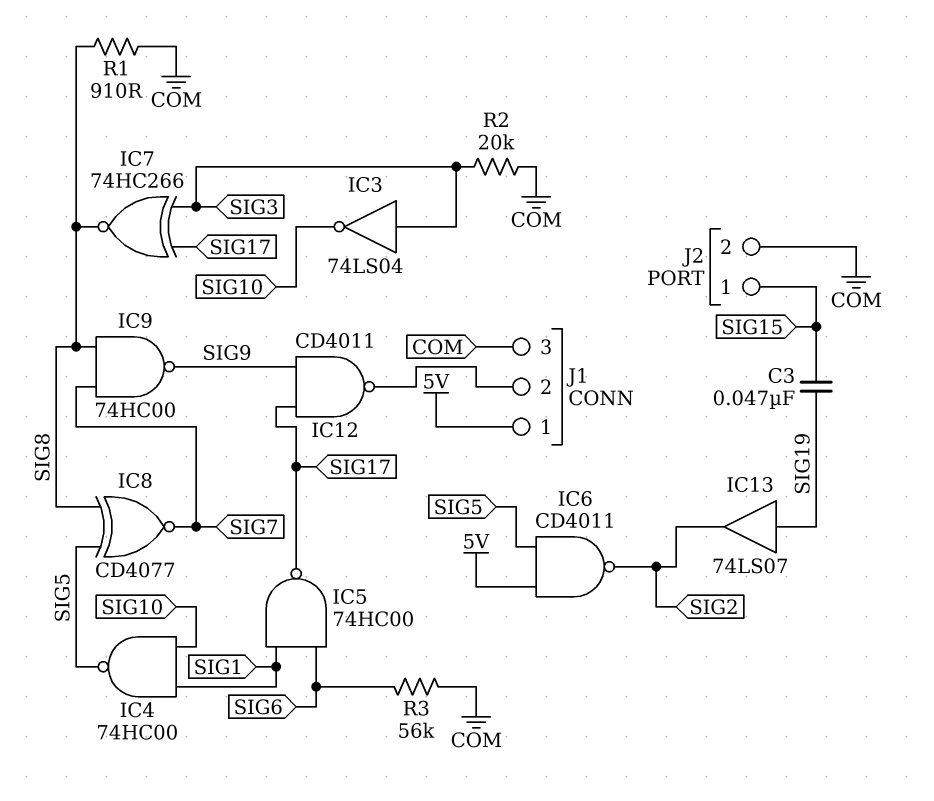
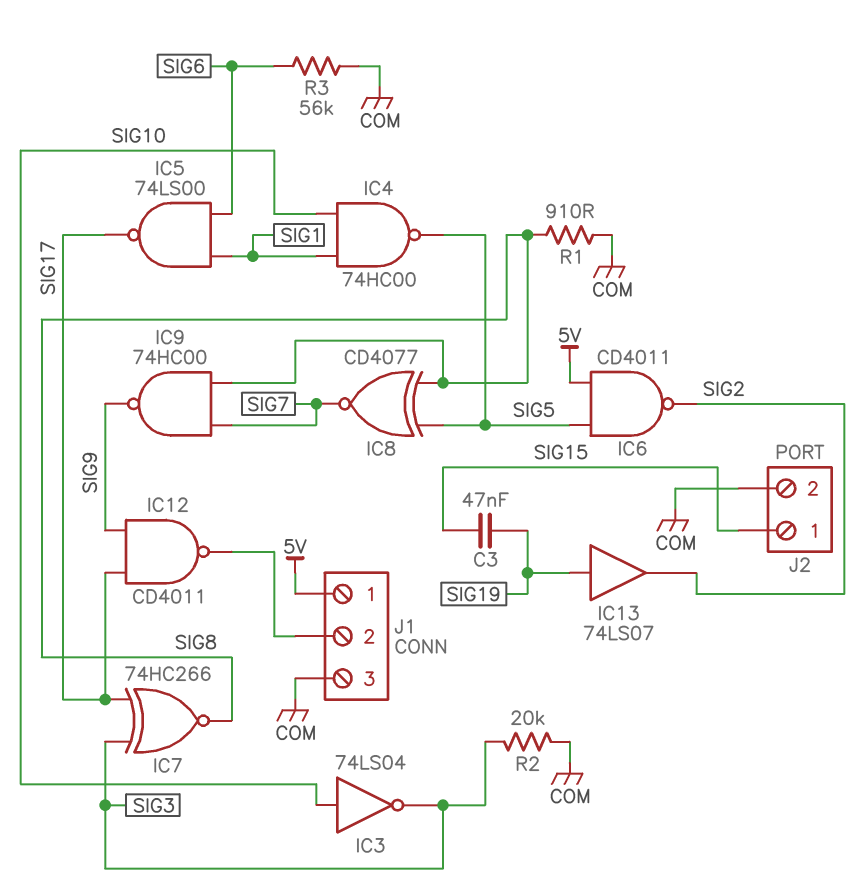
IC3: NOT 74LS04 (in SIG3, out SIG10) -> NOT 74LS04 (in SIG10, out SIG3)
IC5: NAND 74HC00 (in SIG1, in SIG6, out SIG17) -> NAND 74LS00 (in SIG1, in SIG6, out SIG17)

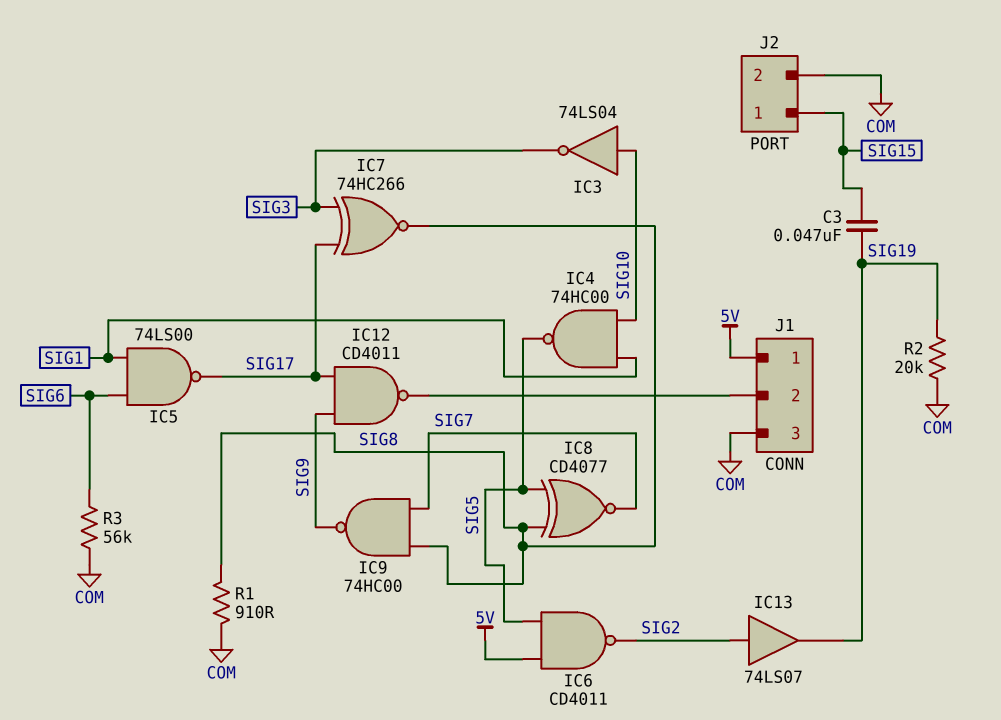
IC13: buffer 74LS07 (in SIG19, out SIG2) -> buffer 74LS07 (in SIG2, out SIG19)
R2: 20k (COM, SIG3) -> 20k (COM, SIG19)

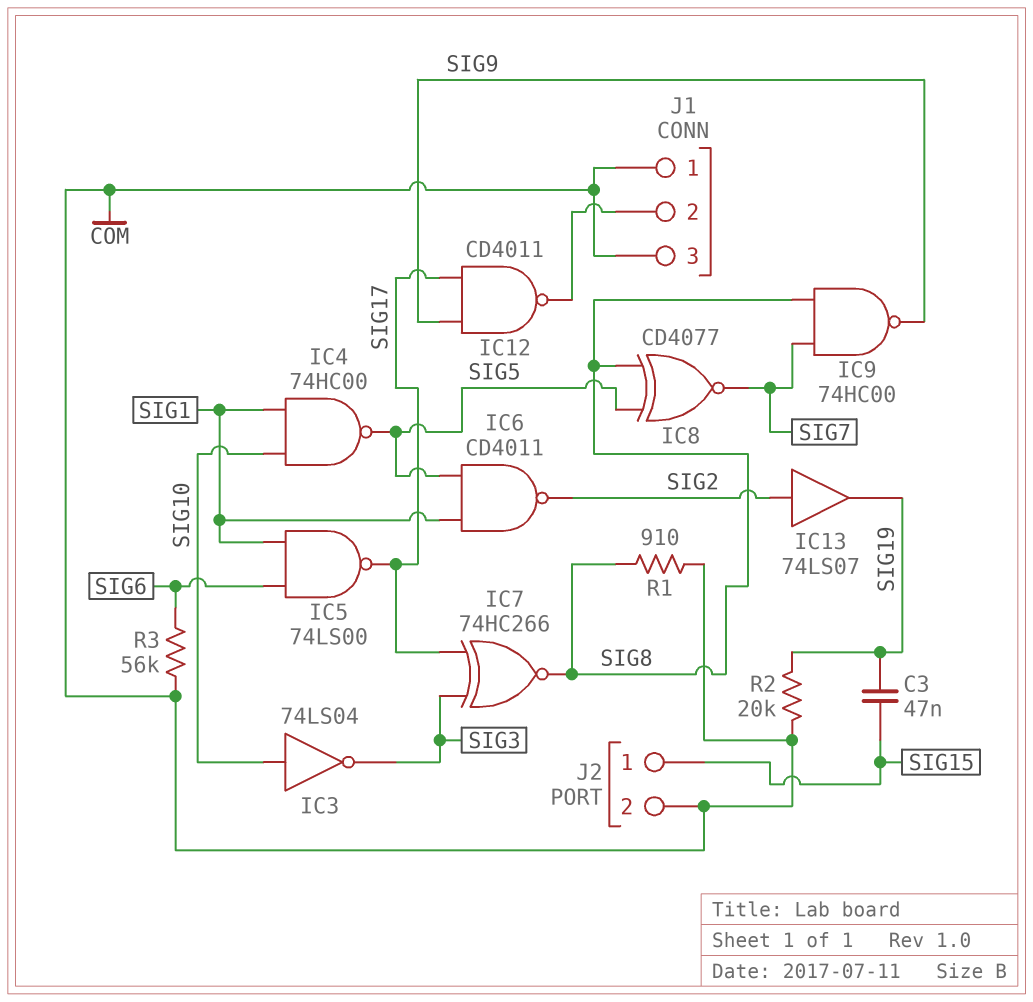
IC6: NAND CD4011 (in 5V, in SIG5, out SIG2) -> NAND CD4011 (in SIG1, in SIG5, out SIG2)
J1 pin 1: 5V -> COM

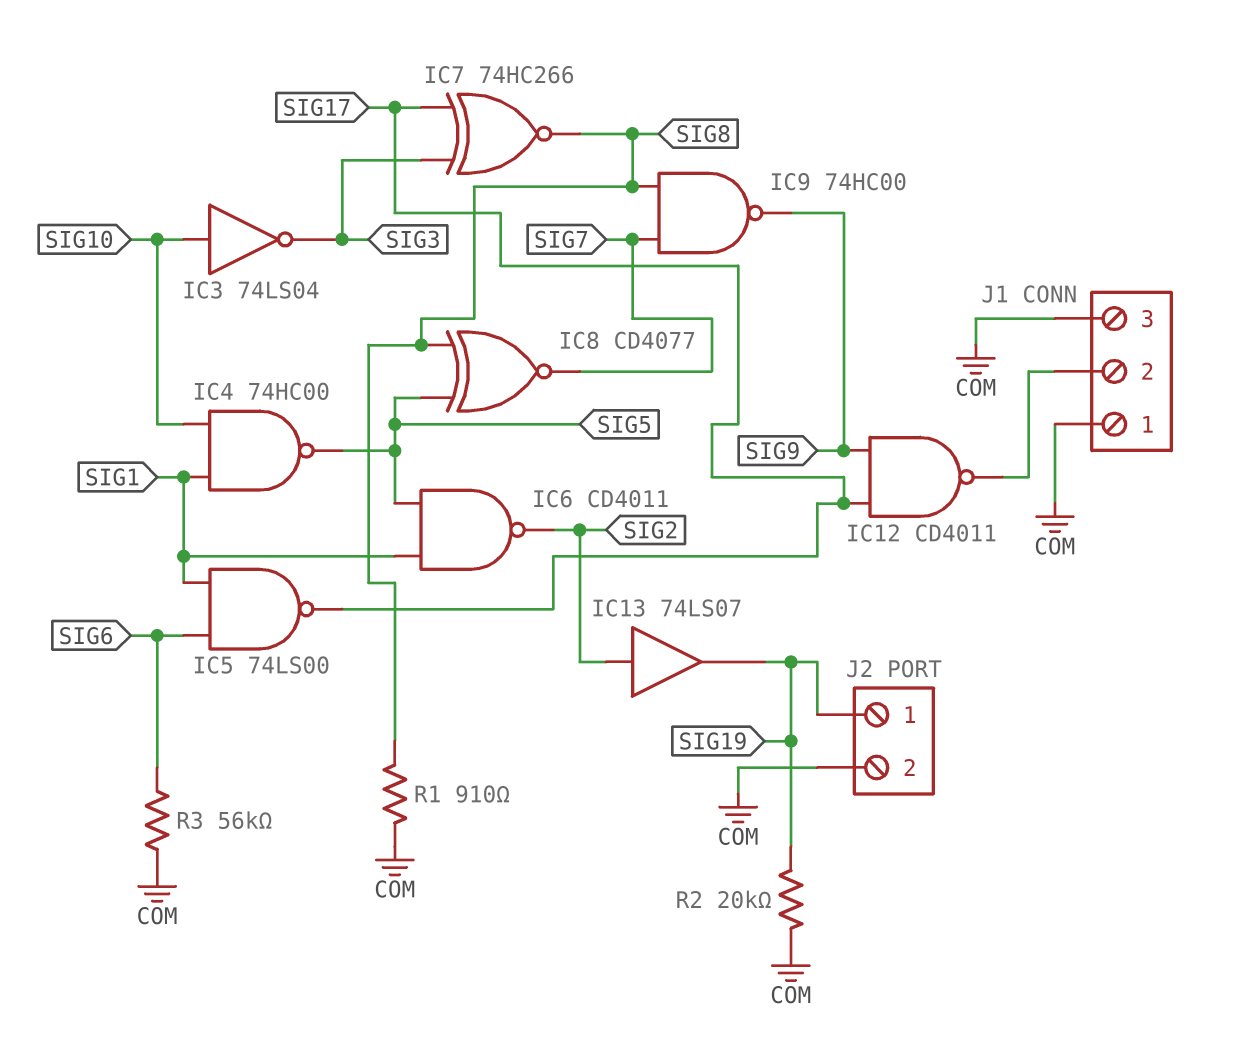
C3: 47nF (SIG15, SIG19) -> none
J2 pin 1: SIG15 -> SIG19

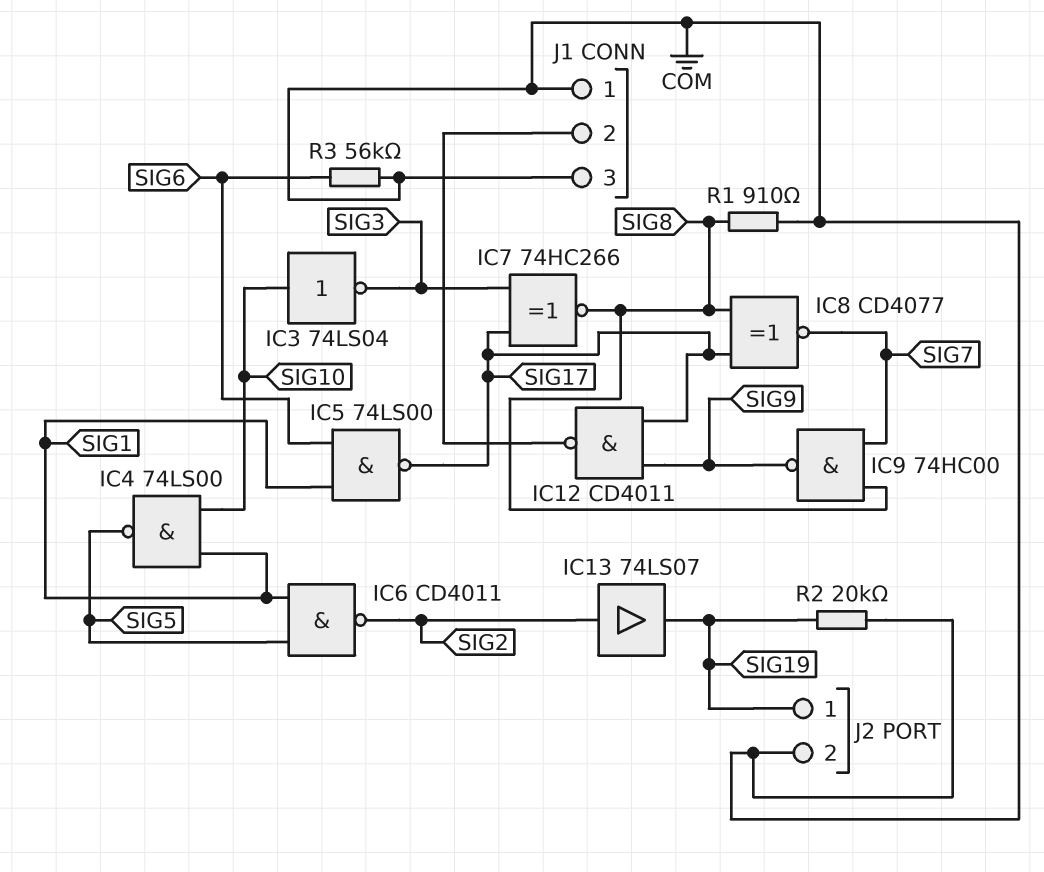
IC4: NAND 74HC00 (in SIG1, in SIG10, out SIG5) -> NAND 74LS00 (in SIG1, in SIG10, out SIG5)
IC8: XNOR CD4077 (in SIG5, in SIG8, out SIG7) -> XNOR CD4077 (in SIG8, in SIG17, out SIG7)

